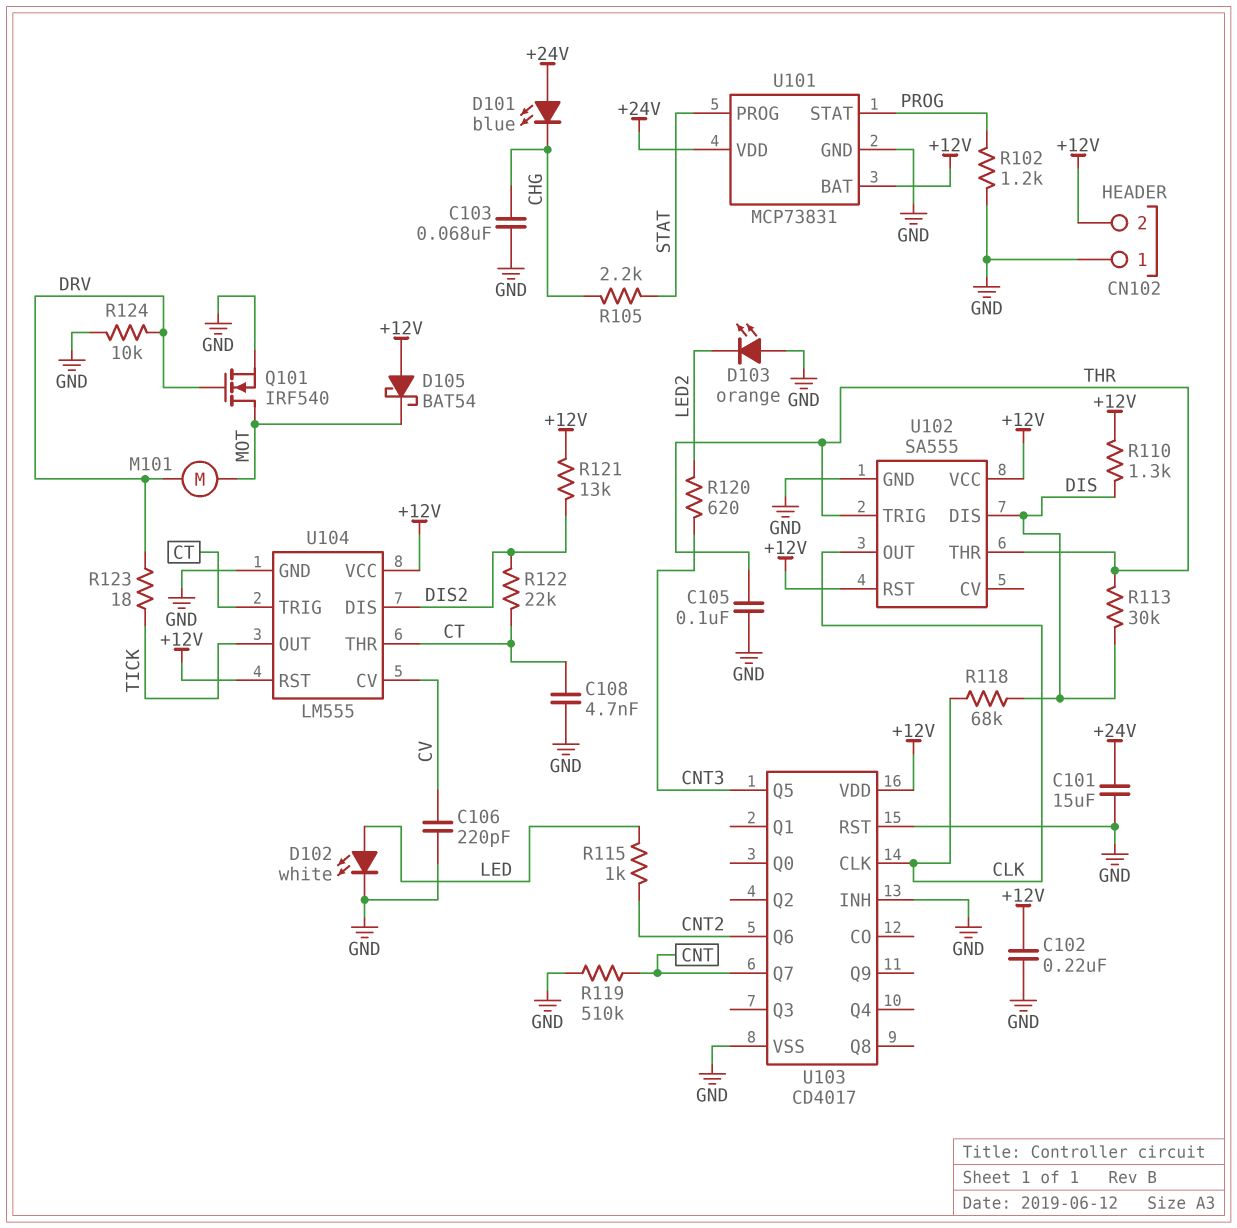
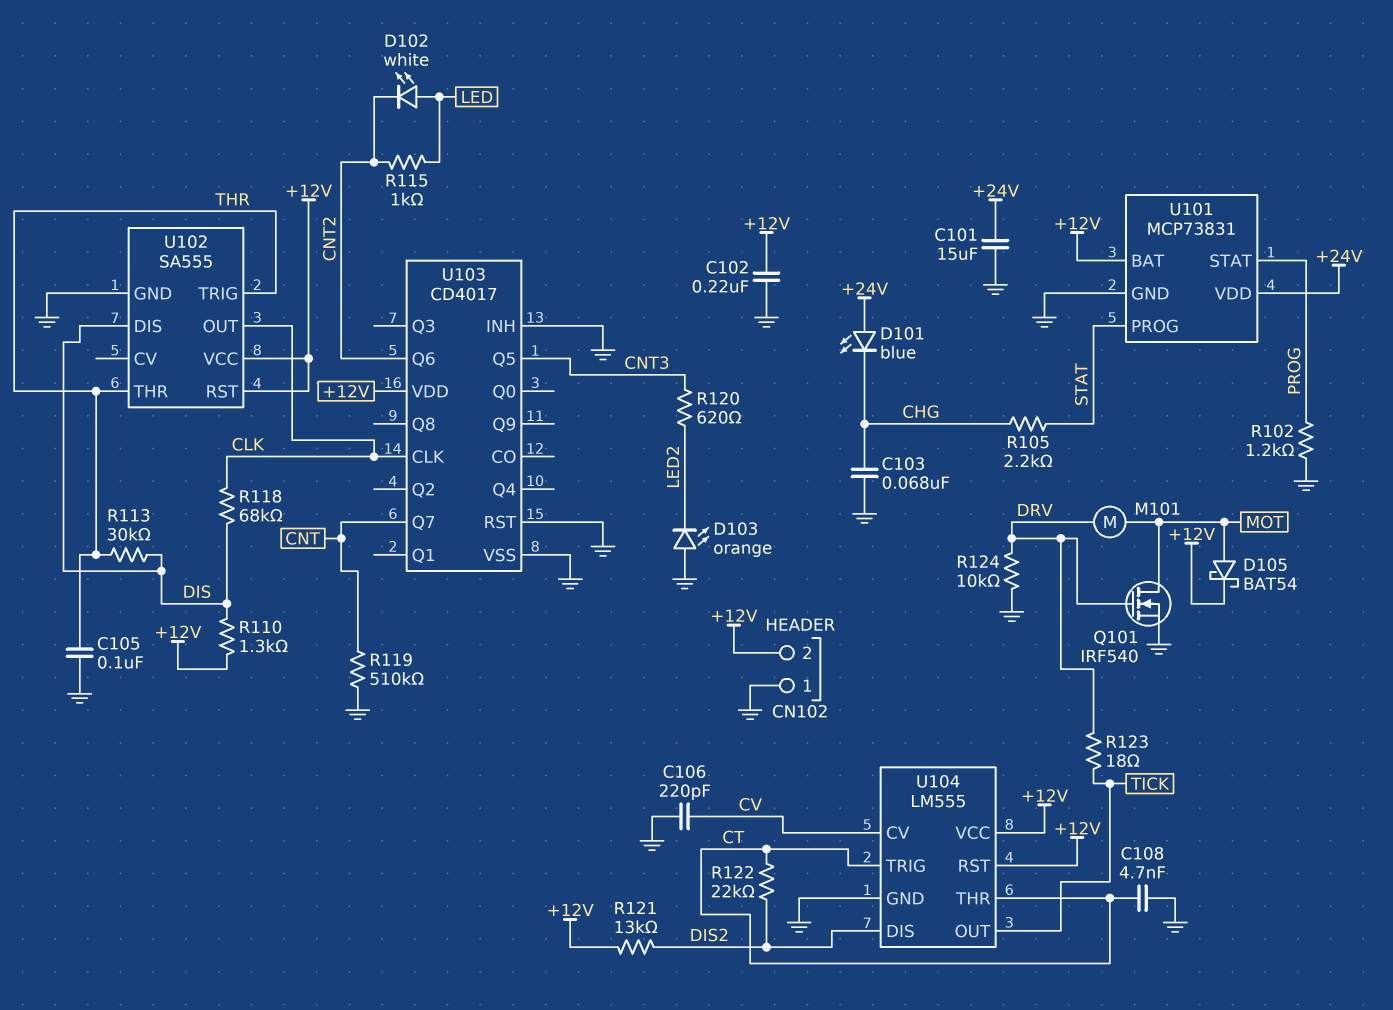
D102: LED white (A LED, K GND) -> LED white (A LED, K CNT2)
D105: schottky BAT54 (A +12V, K MOT) -> schottky BAT54 (A MOT, K +12V)

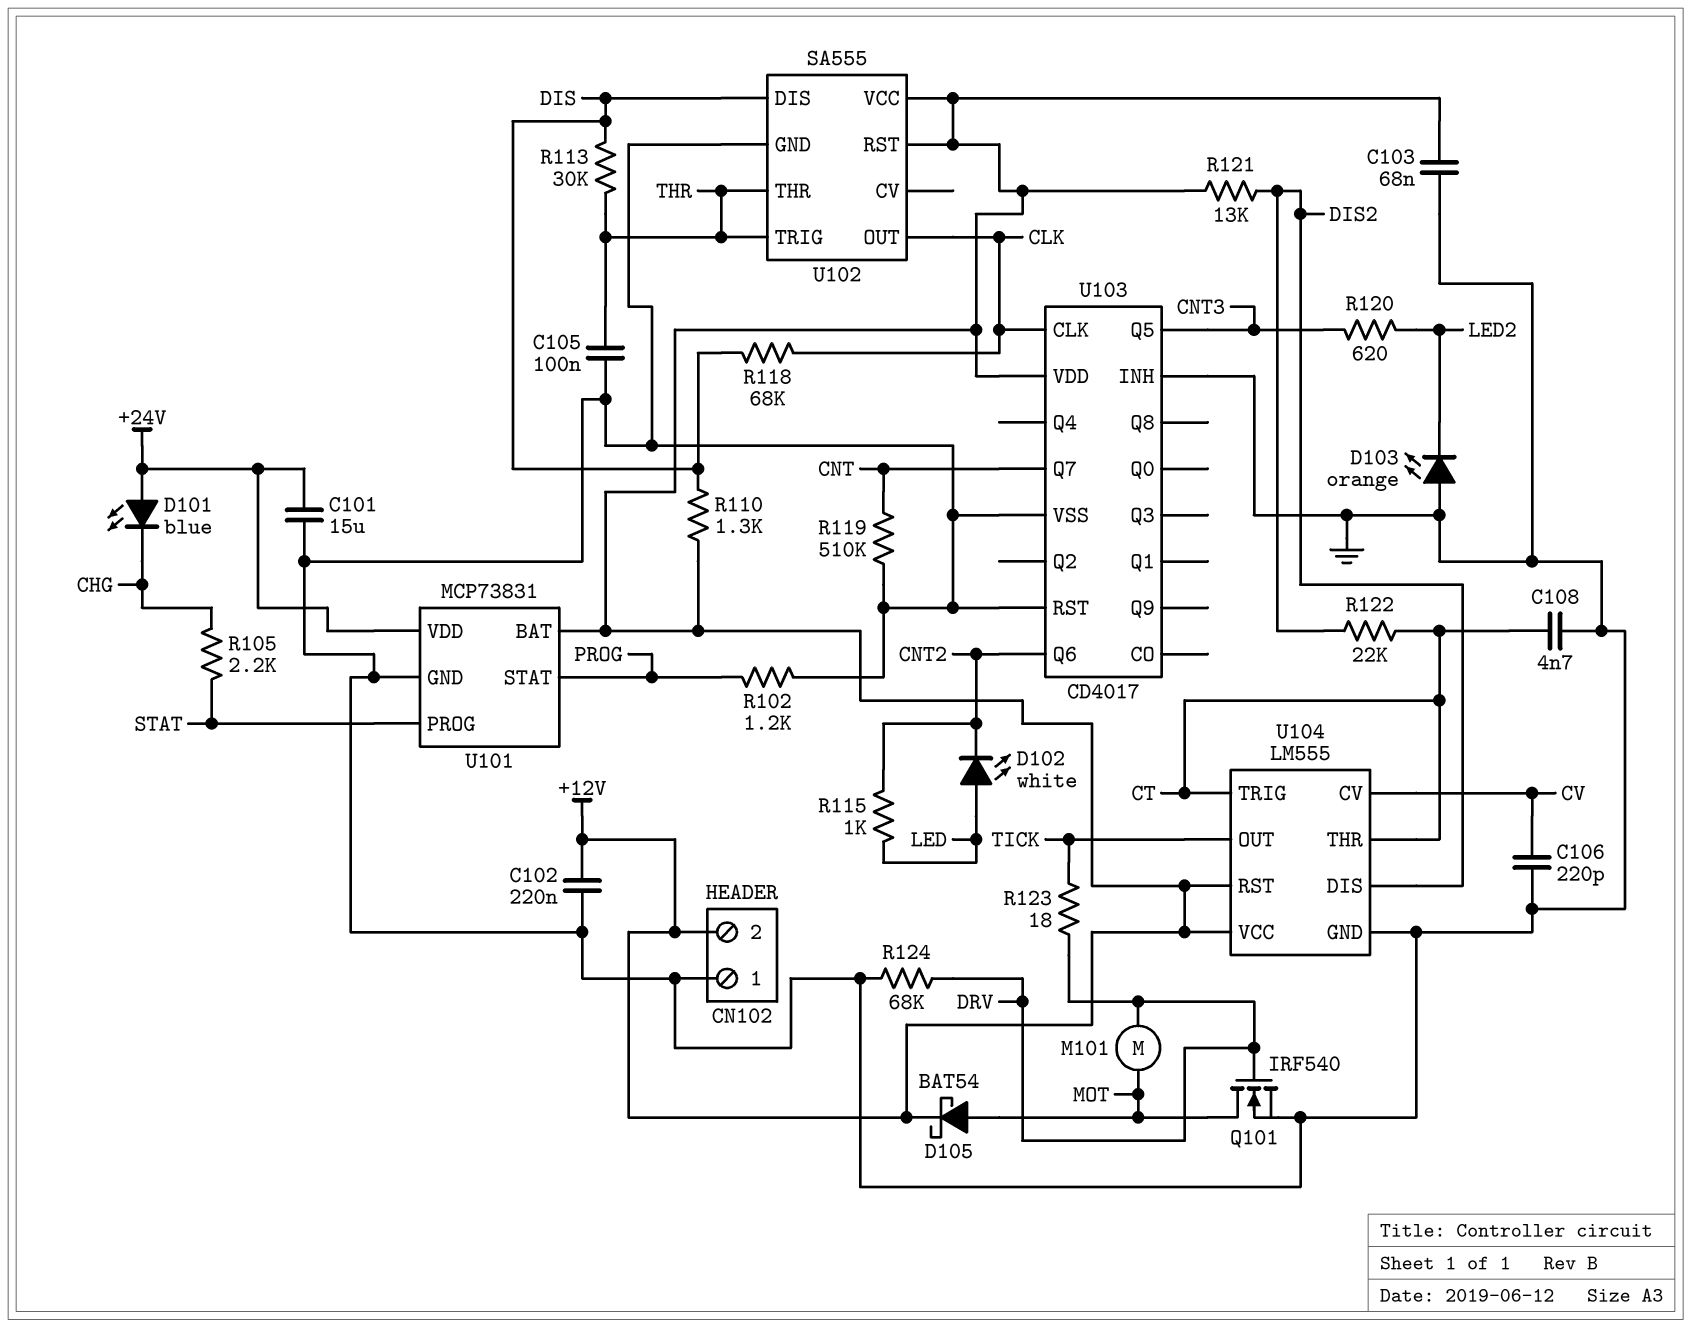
C103: 68nF (CHG, GND) -> 68nF (+12V, GND)
R124: 10k (DRV, GND) -> 68k (DRV, GND)

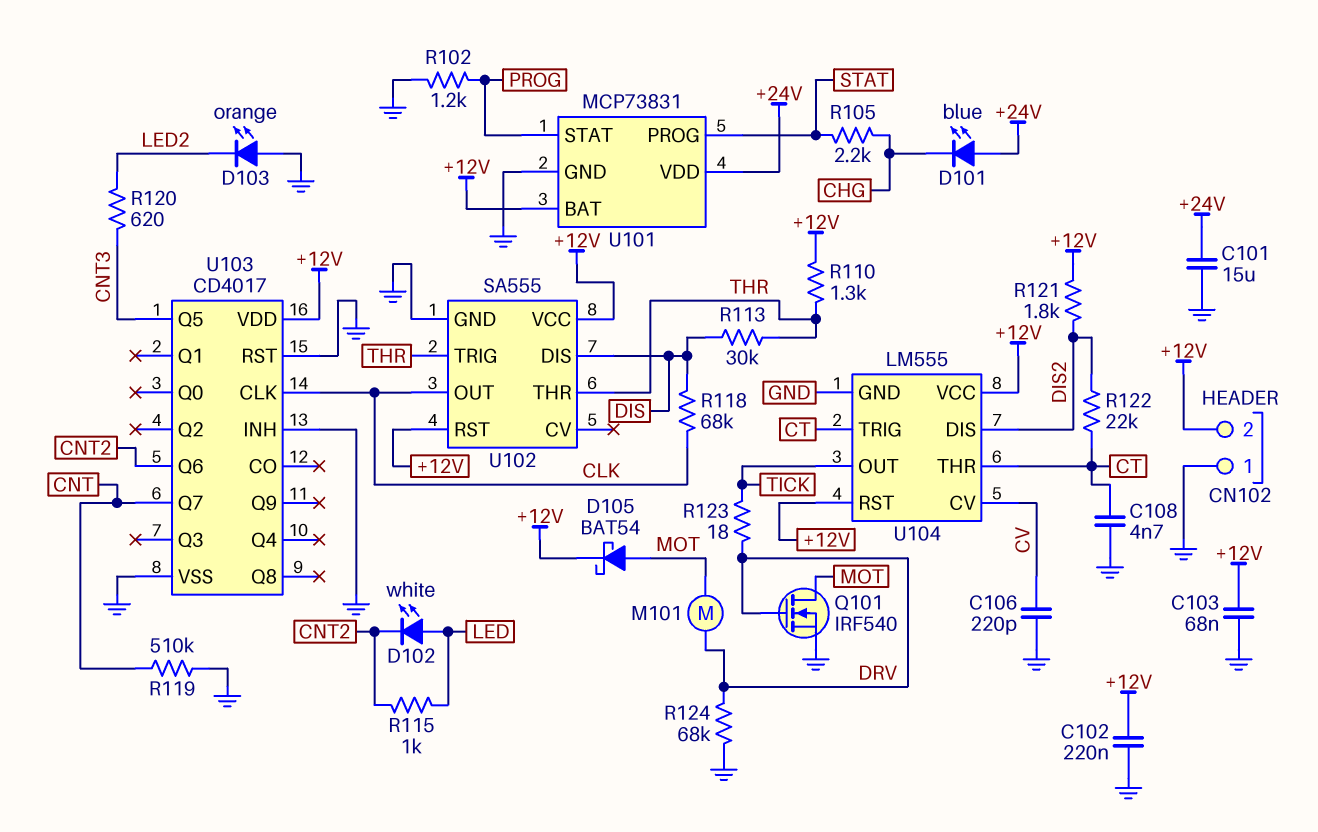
C105: 100nF (GND, THR) -> none
R110: 1.3k (+12V, DIS) -> 1.3k (+12V, THR)
R121: 13k (+12V, DIS2) -> 1.8k (+12V, DIS2)

